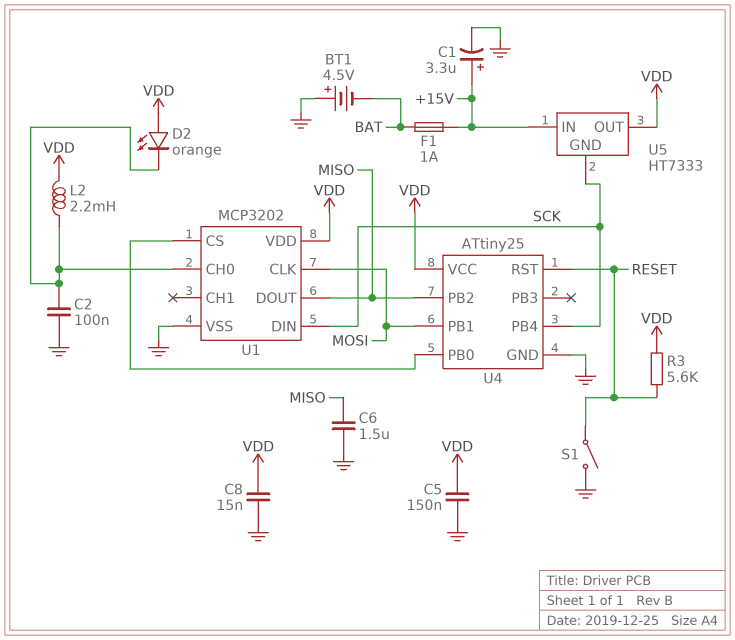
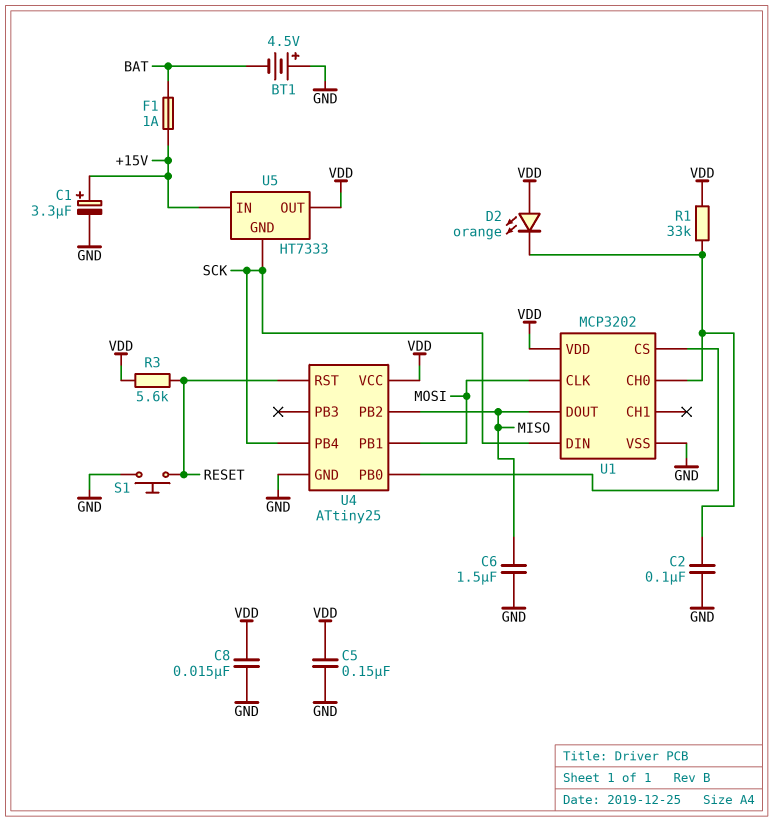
L2: 2.2mH (U1/CH0, VDD) -> none
R1: none -> 33k (U1/CH0, VDD)
S1: switch (GND, RESET) -> button (GND, RESET)

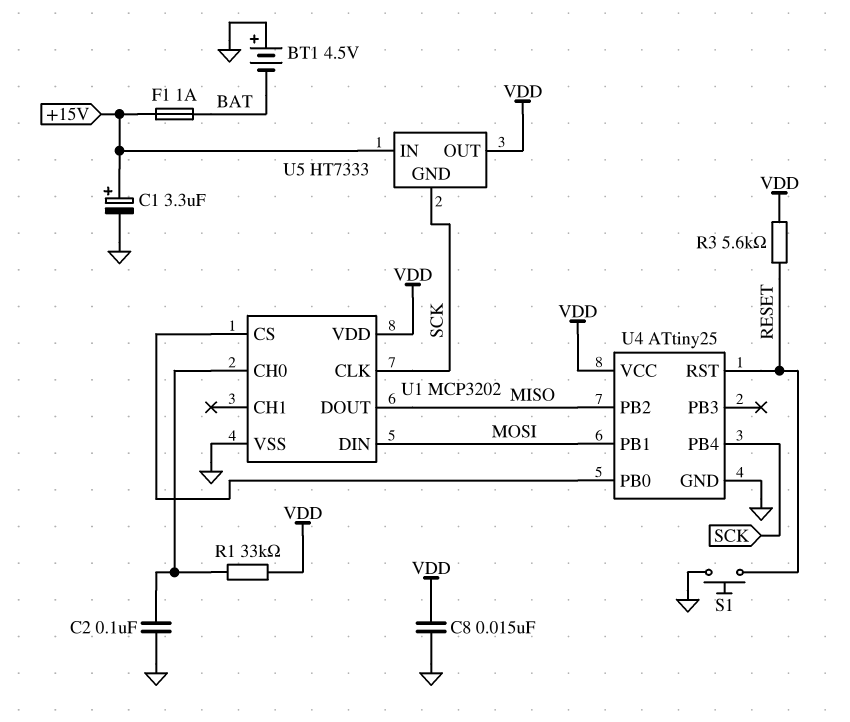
C5: 150nF (GND, VDD) -> none
C6: 1.5uF (GND, MISO) -> none
D2: LED orange (A VDD, K U1/CH0) -> none
U1 pin CLK: MOSI -> SCK
U1 pin DIN: SCK -> MOSI

